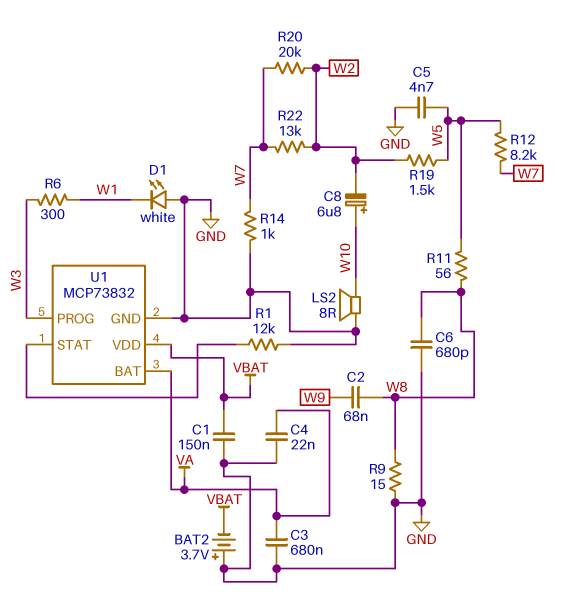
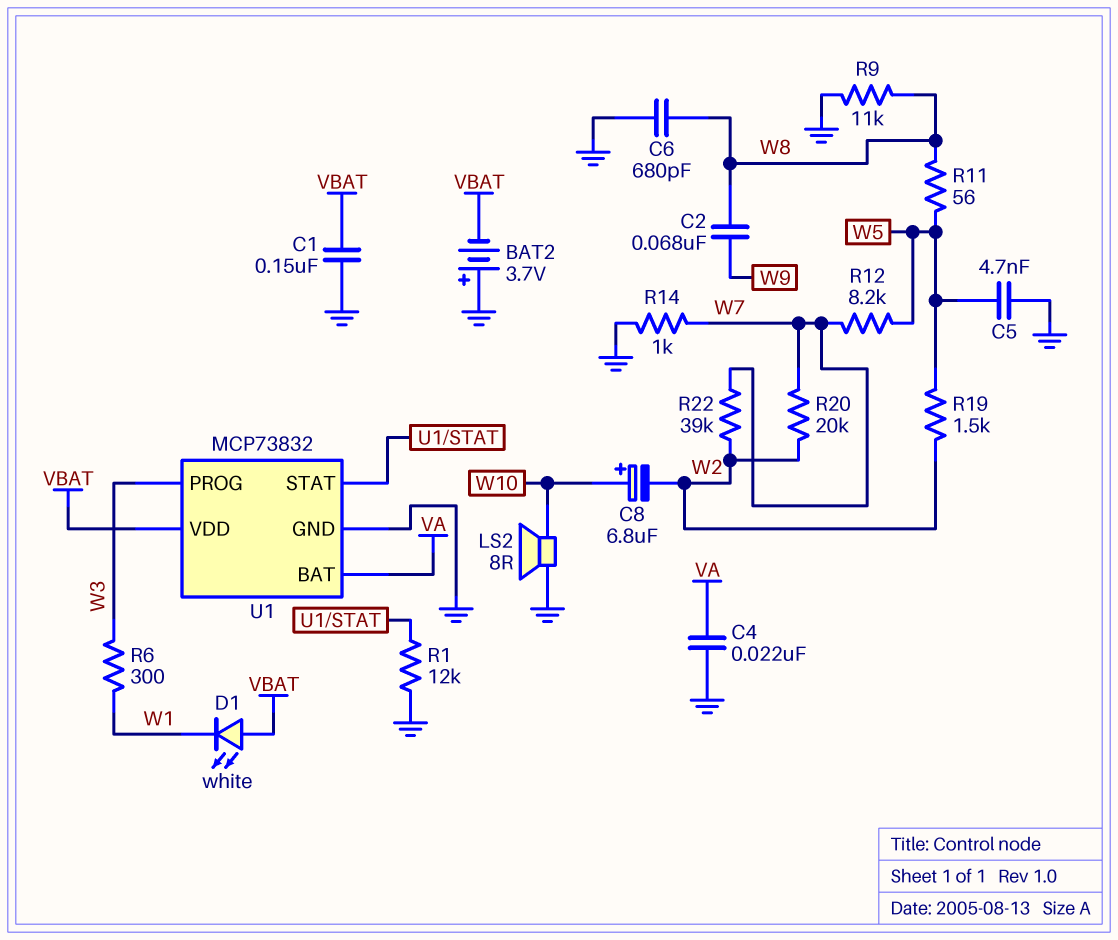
C3: 680nF (GND, VA) -> none
D1: LED white (A GND, K W1) -> LED white (A VBAT, K W1)
R9: 15 (GND, W8) -> 11k (GND, W8)
R22: 13k (W2, W7) -> 39k (W2, W7)

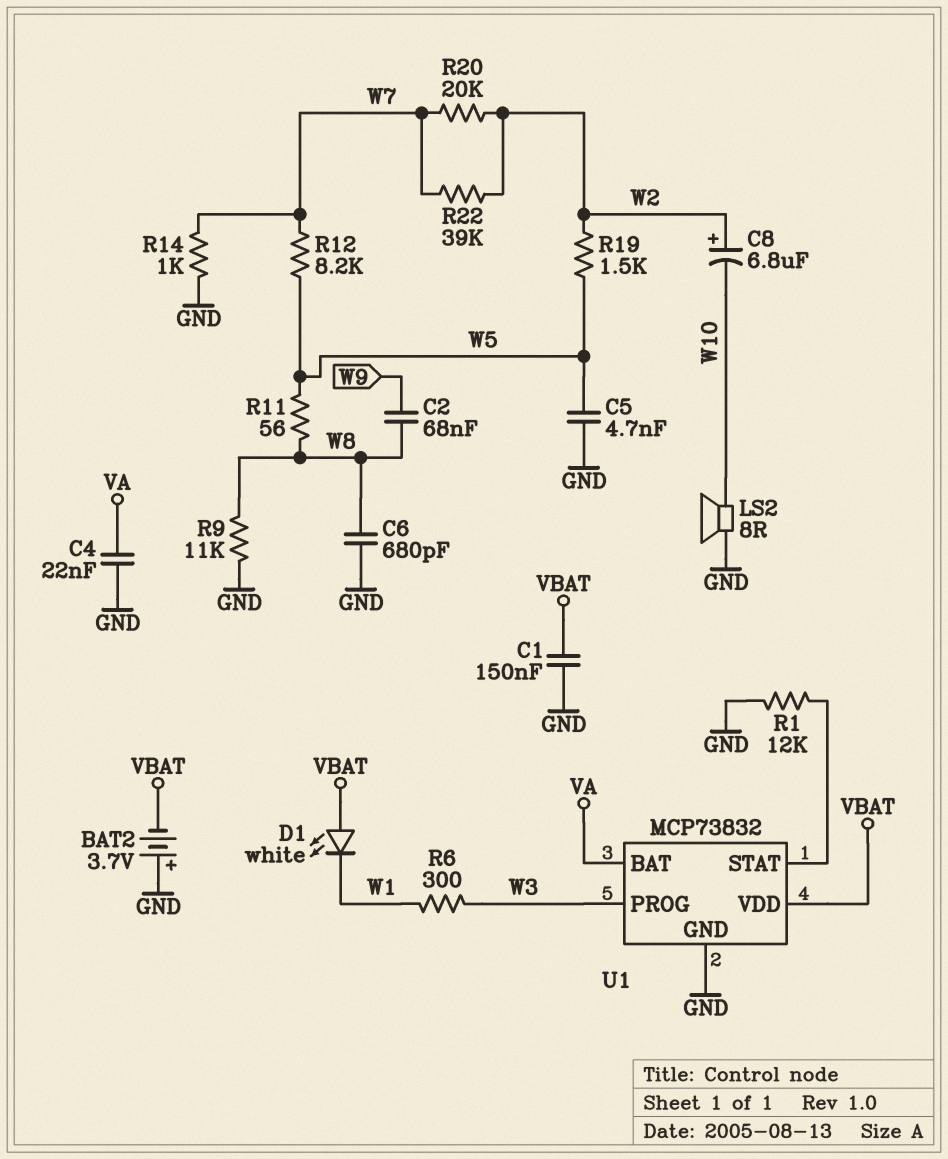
C8: 6.8uF (plus W10, minus W2) -> 6.8uF (plus W2, minus W10)

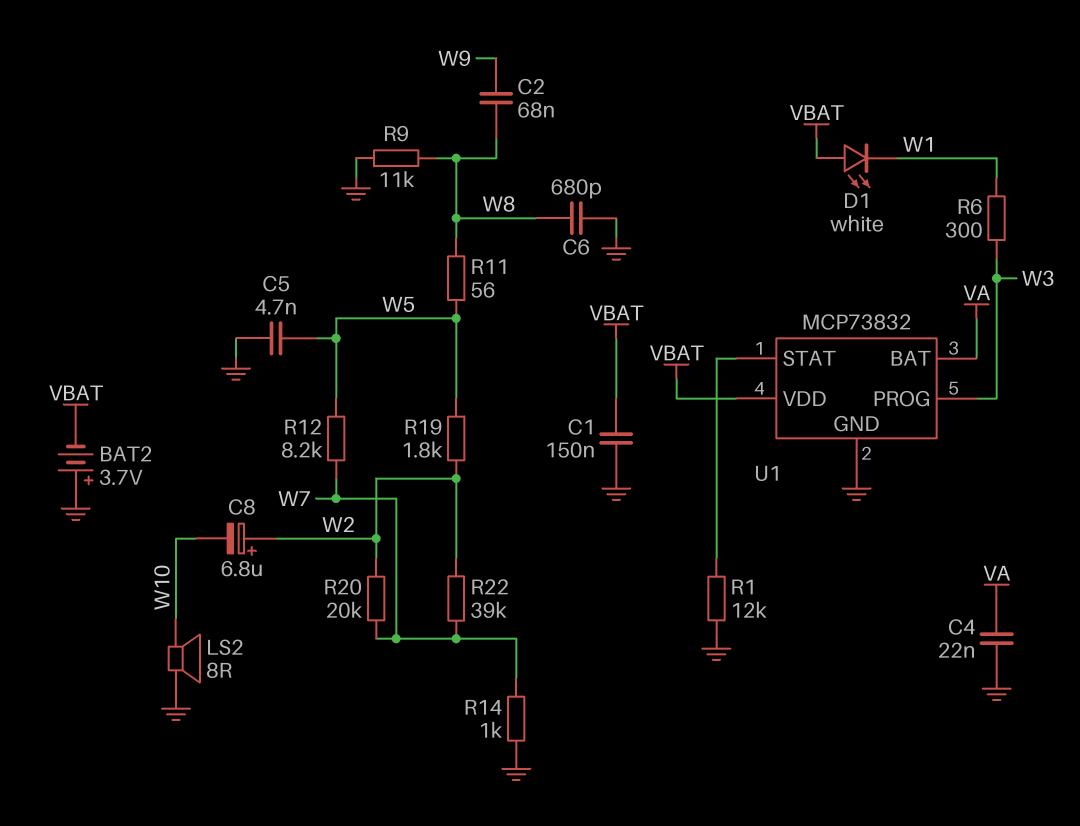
R19: 1.5k (W2, W5) -> 1.8k (W2, W5)

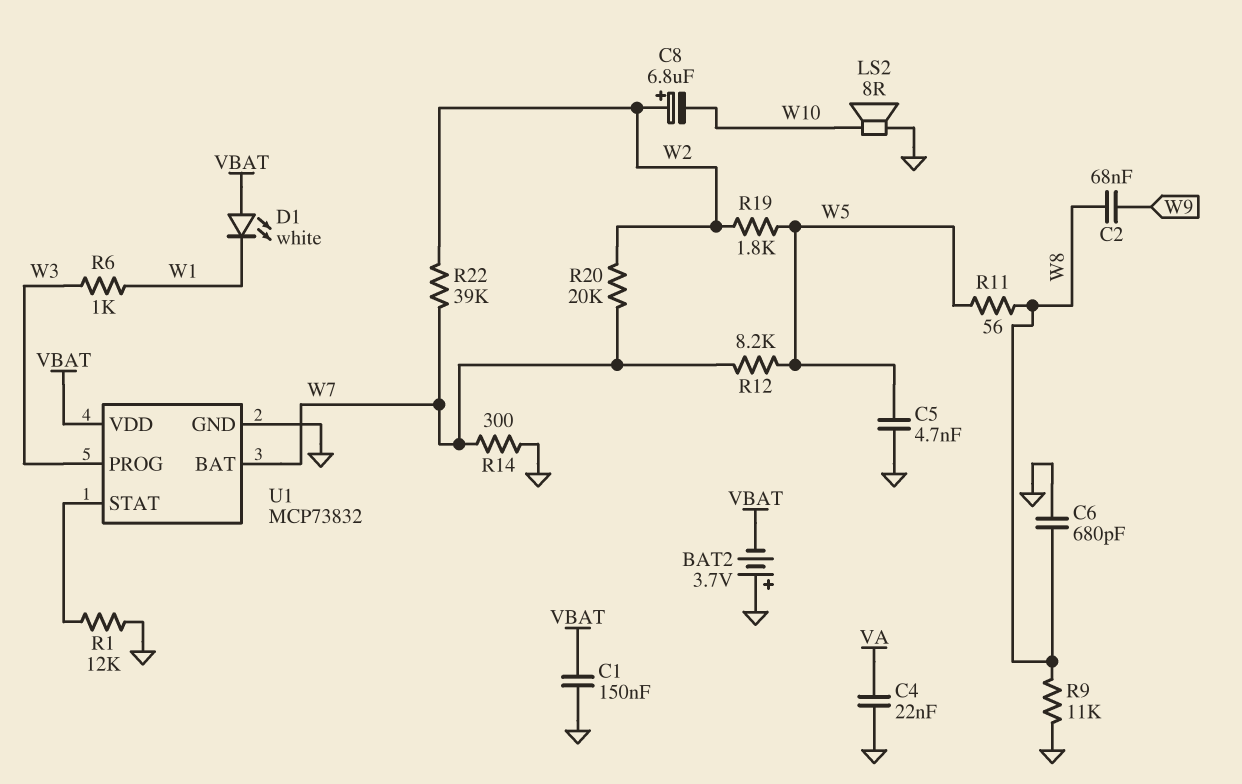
R6: 300 (W1, W3) -> 1k (W1, W3)
R14: 1k (GND, W7) -> 300 (GND, W7)
U1 pin BAT: VA -> W7

